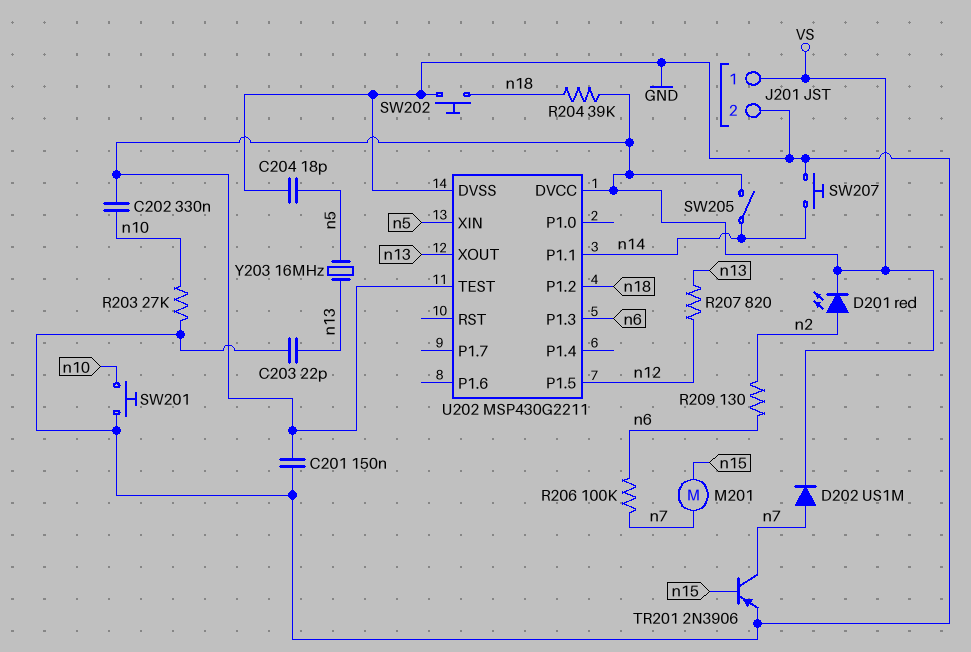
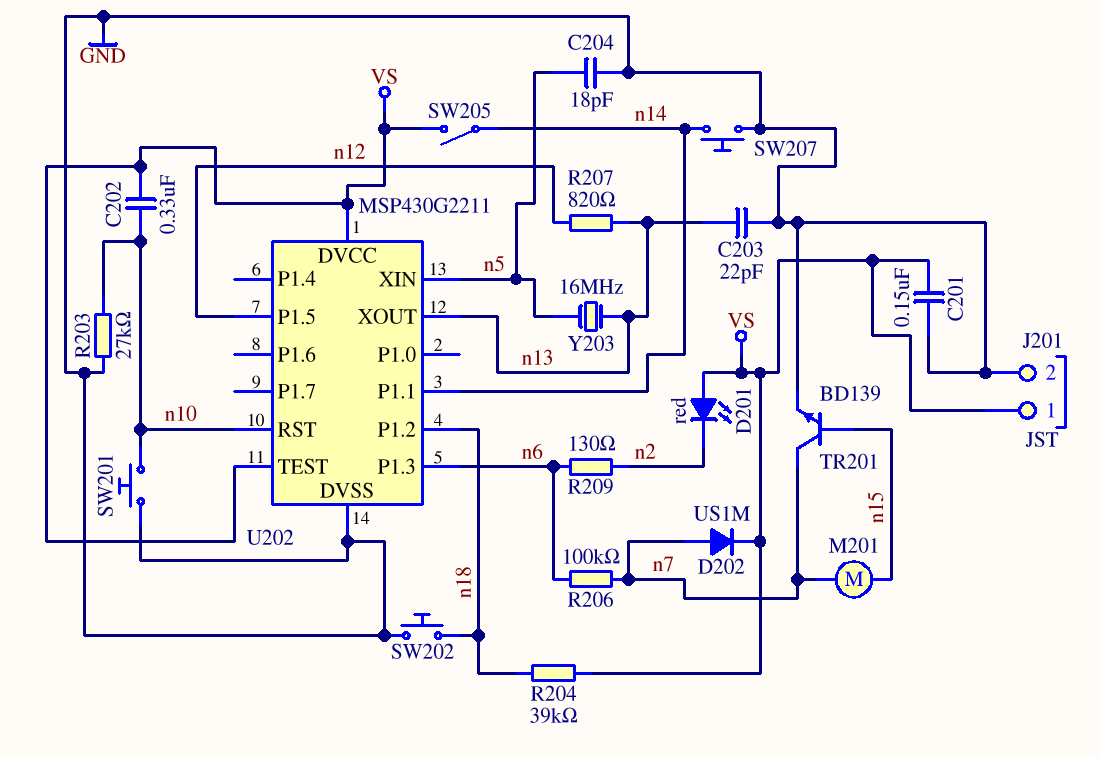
D201: LED red (A n2, K VS) -> LED red (A VS, K n2)
TR201: PNP 2N3906 (B n15, C n7, E GND) -> NPN BD139 (B n15, C n7, E GND)
U202 pin RST: none -> n10

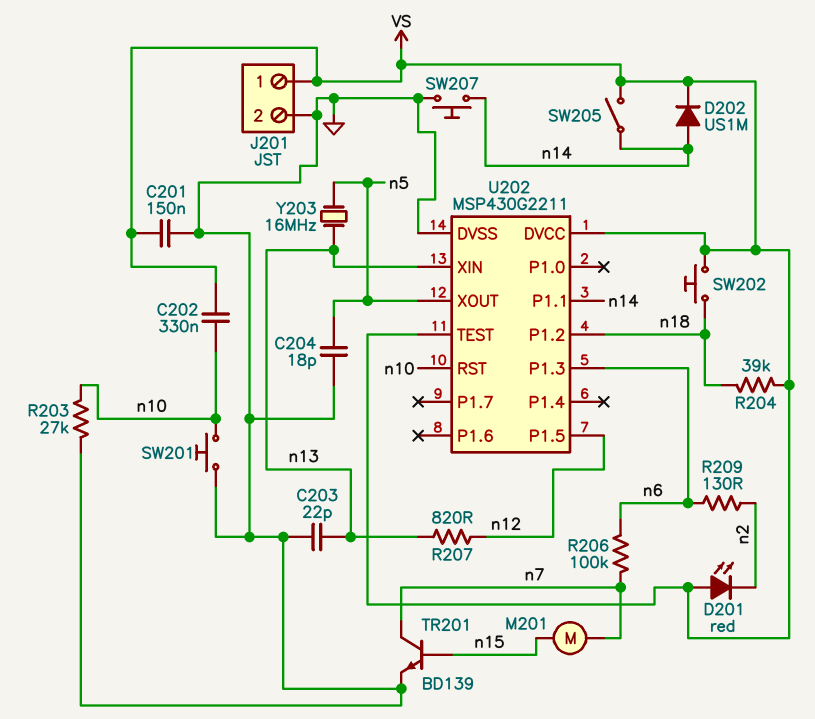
D202: diode US1M (A n7, K VS) -> diode US1M (A n14, K VS)
SW202: button (GND, n18) -> button (VS, n18)
U202 pin XIN: n5 -> n13
U202 pin XOUT: n13 -> n5

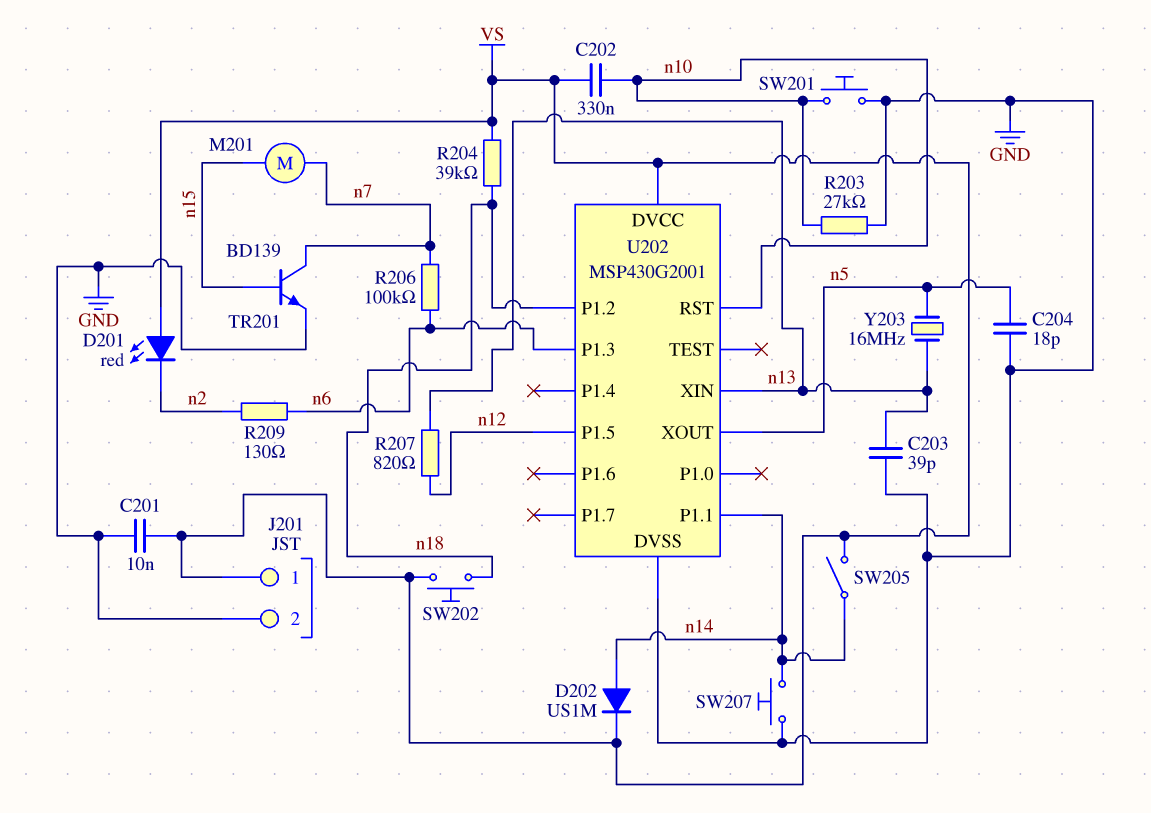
C201: 150nF (GND, VS) -> 10nF (GND, VS)
C203: 22pF (GND, n13) -> 39pF (GND, n13)
U202: MSP430G2211 -> MSP430G2001
U202 pin TEST: VS -> none

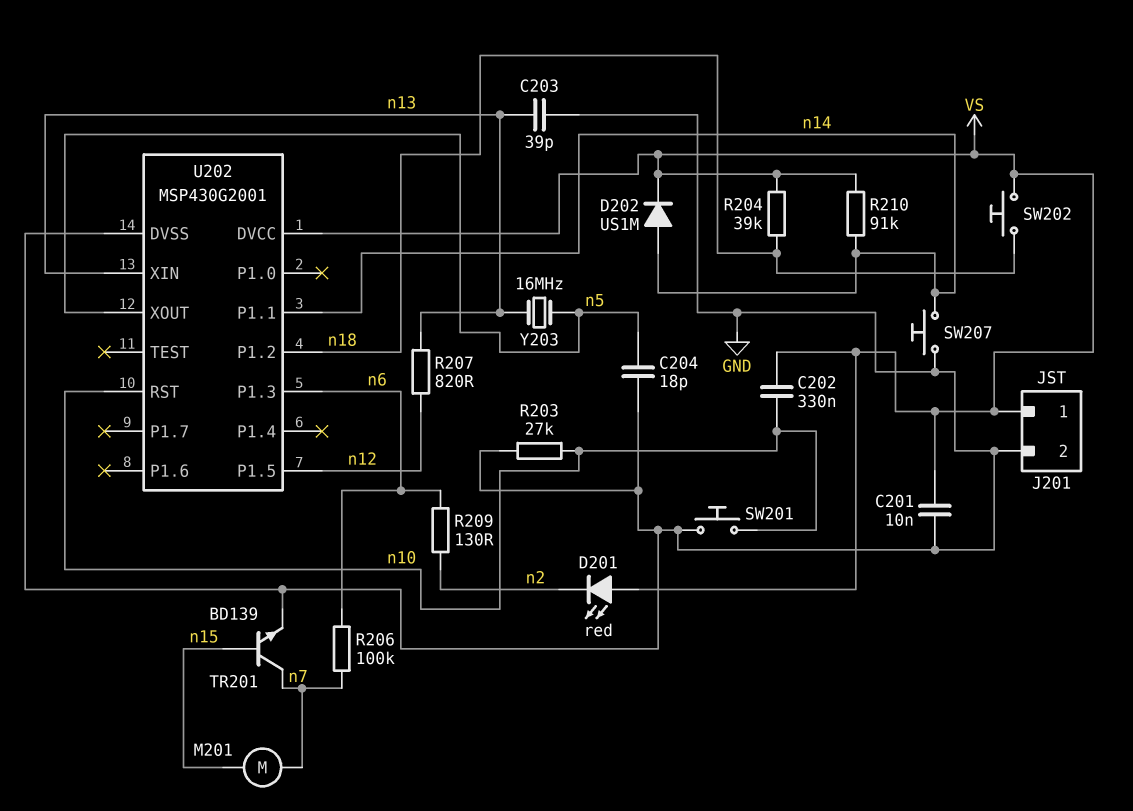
R210: none -> 91k (VS, n14)
SW205: switch (VS, n14) -> none

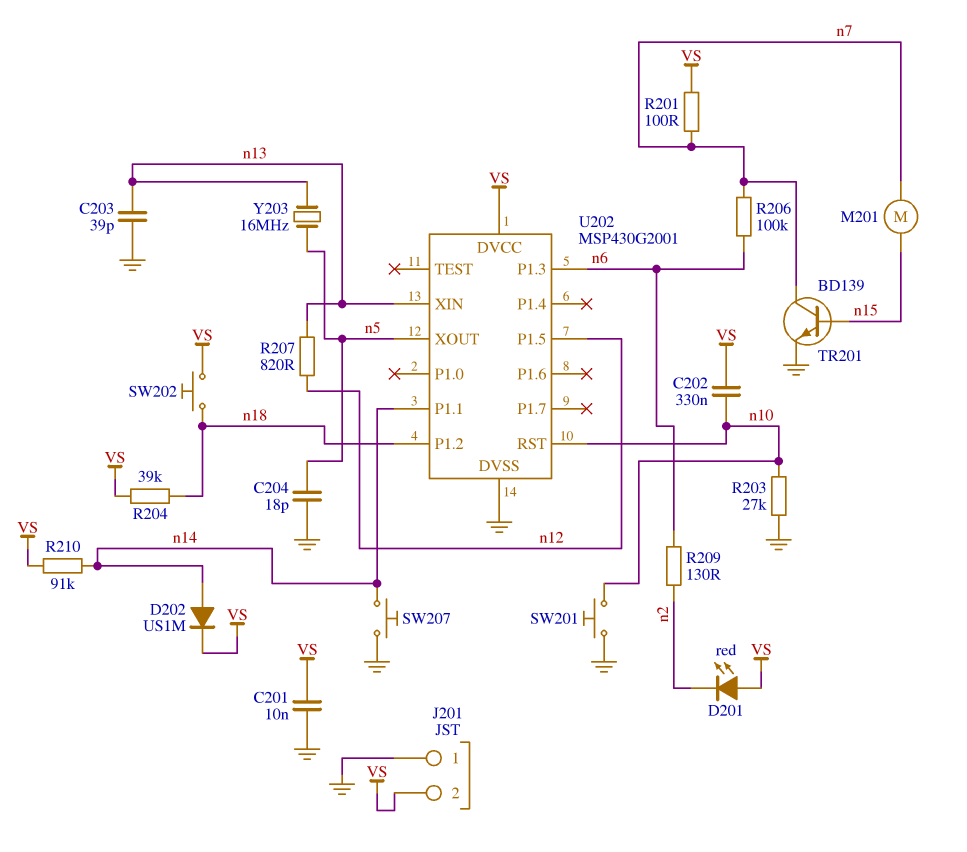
J201 pin 1: VS -> GND
J201 pin 2: GND -> VS
R201: none -> 100 (VS, n7)

